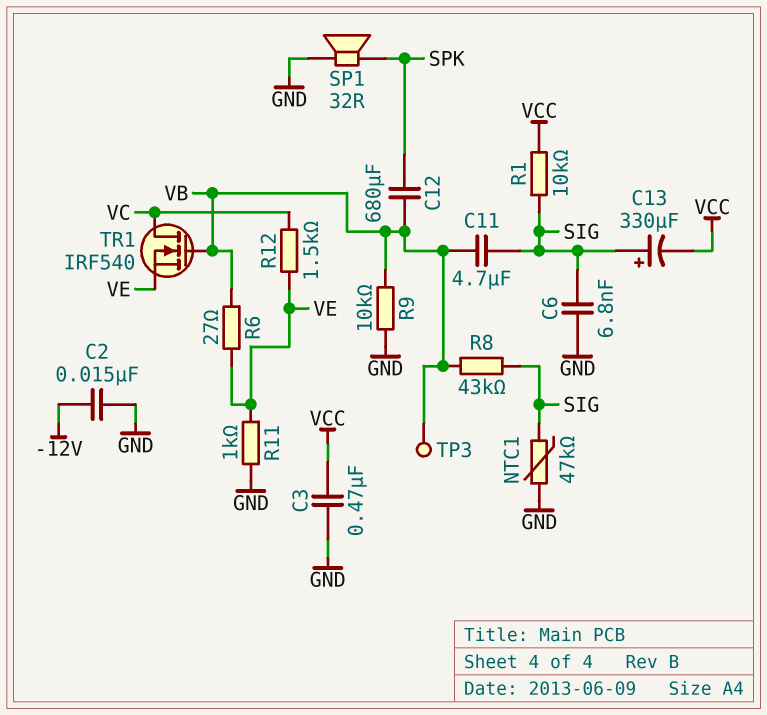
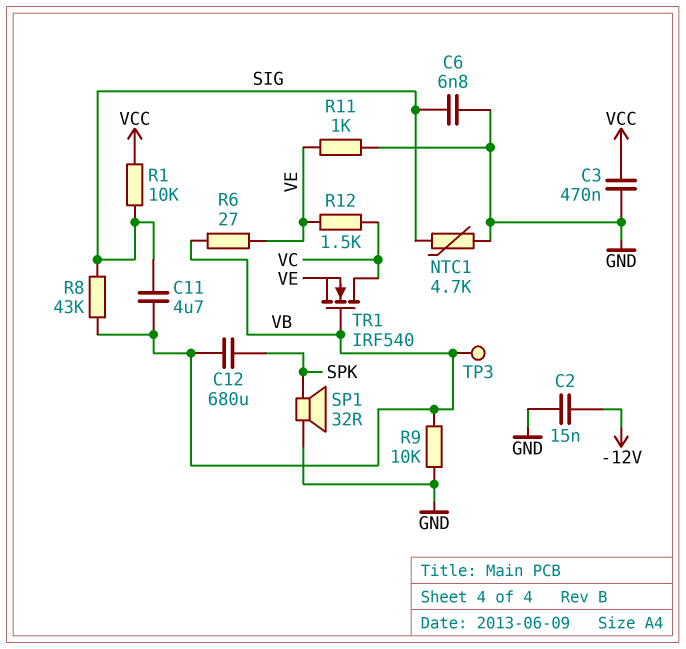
C13: 330uF (plus SIG, minus VCC) -> none
NTC1: 47k (GND, SIG) -> 4.7k (GND, SIG)

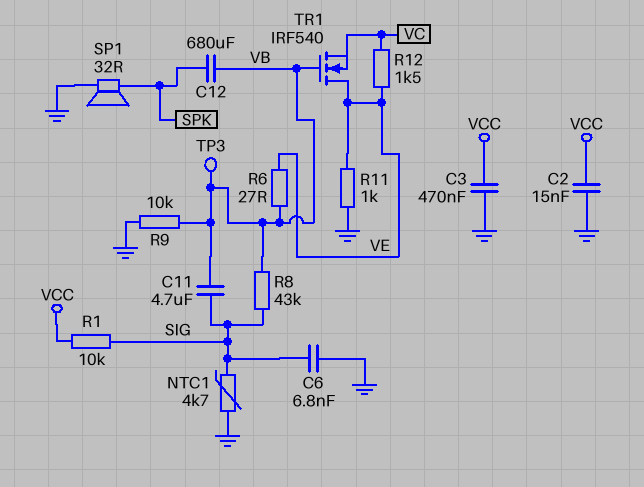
C2: 15nF (-12V, GND) -> 15nF (GND, VCC)
TR1: NMOS IRF540 (G VB, D VC, S VE) -> NMOS IRF540 (G VB, D VE, S VC)

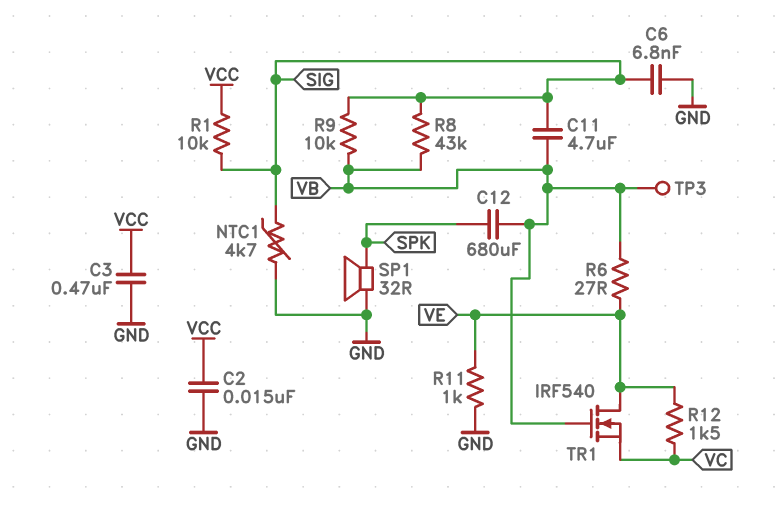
R9: 10k (GND, VB) -> 10k (SIG, VB)

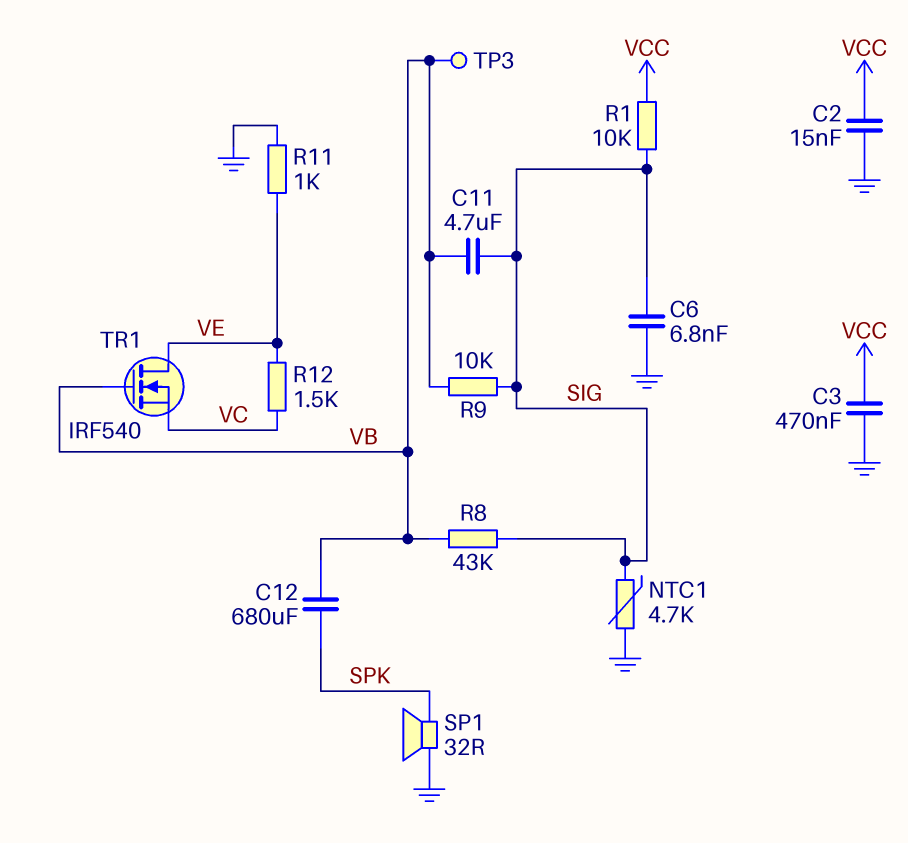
R6: 27 (VB, VE) -> none

